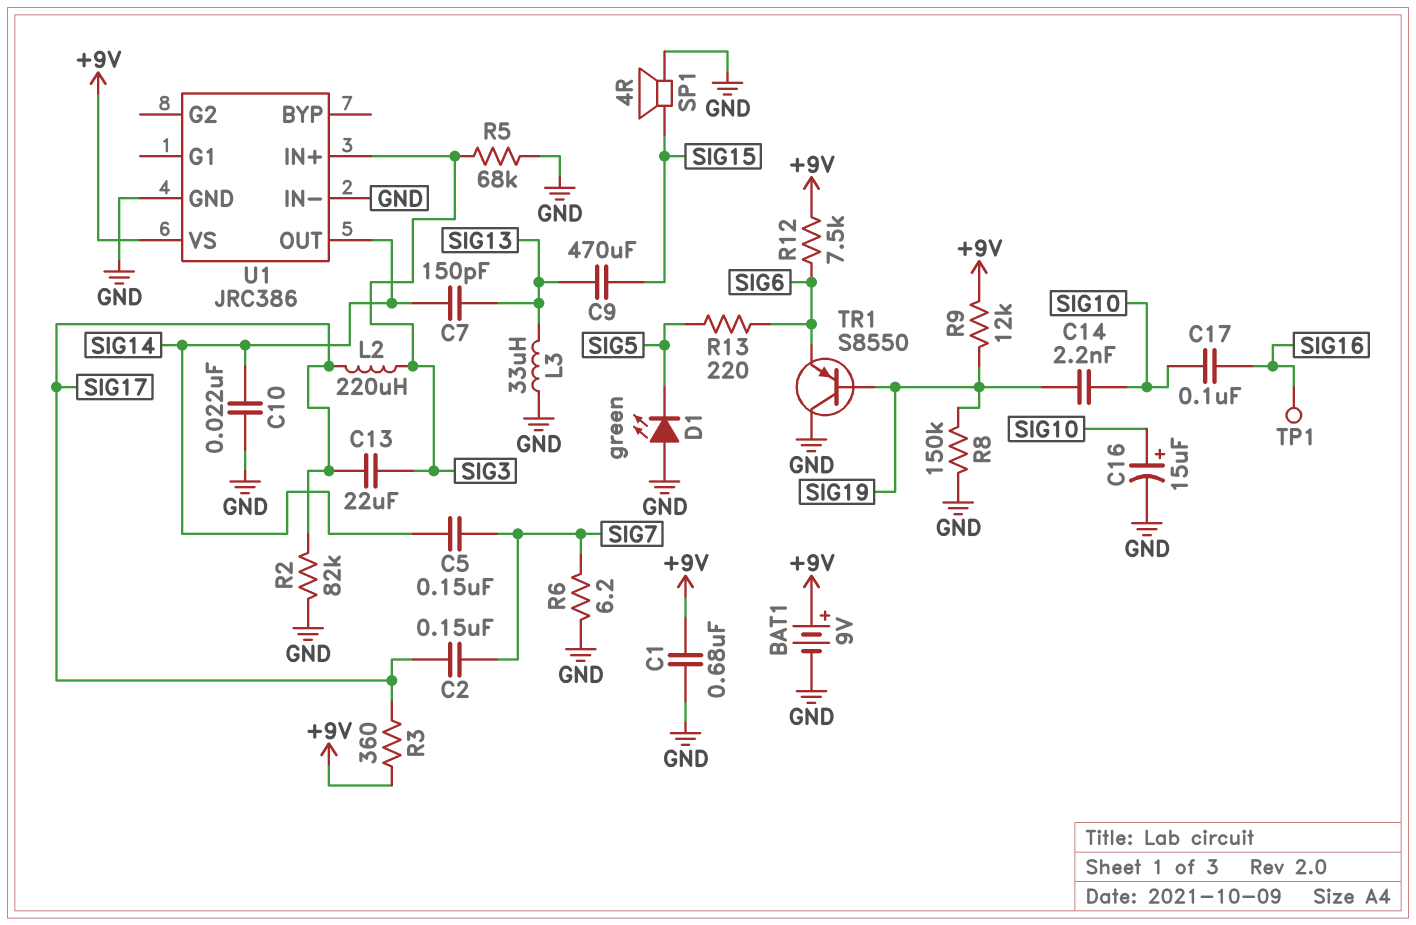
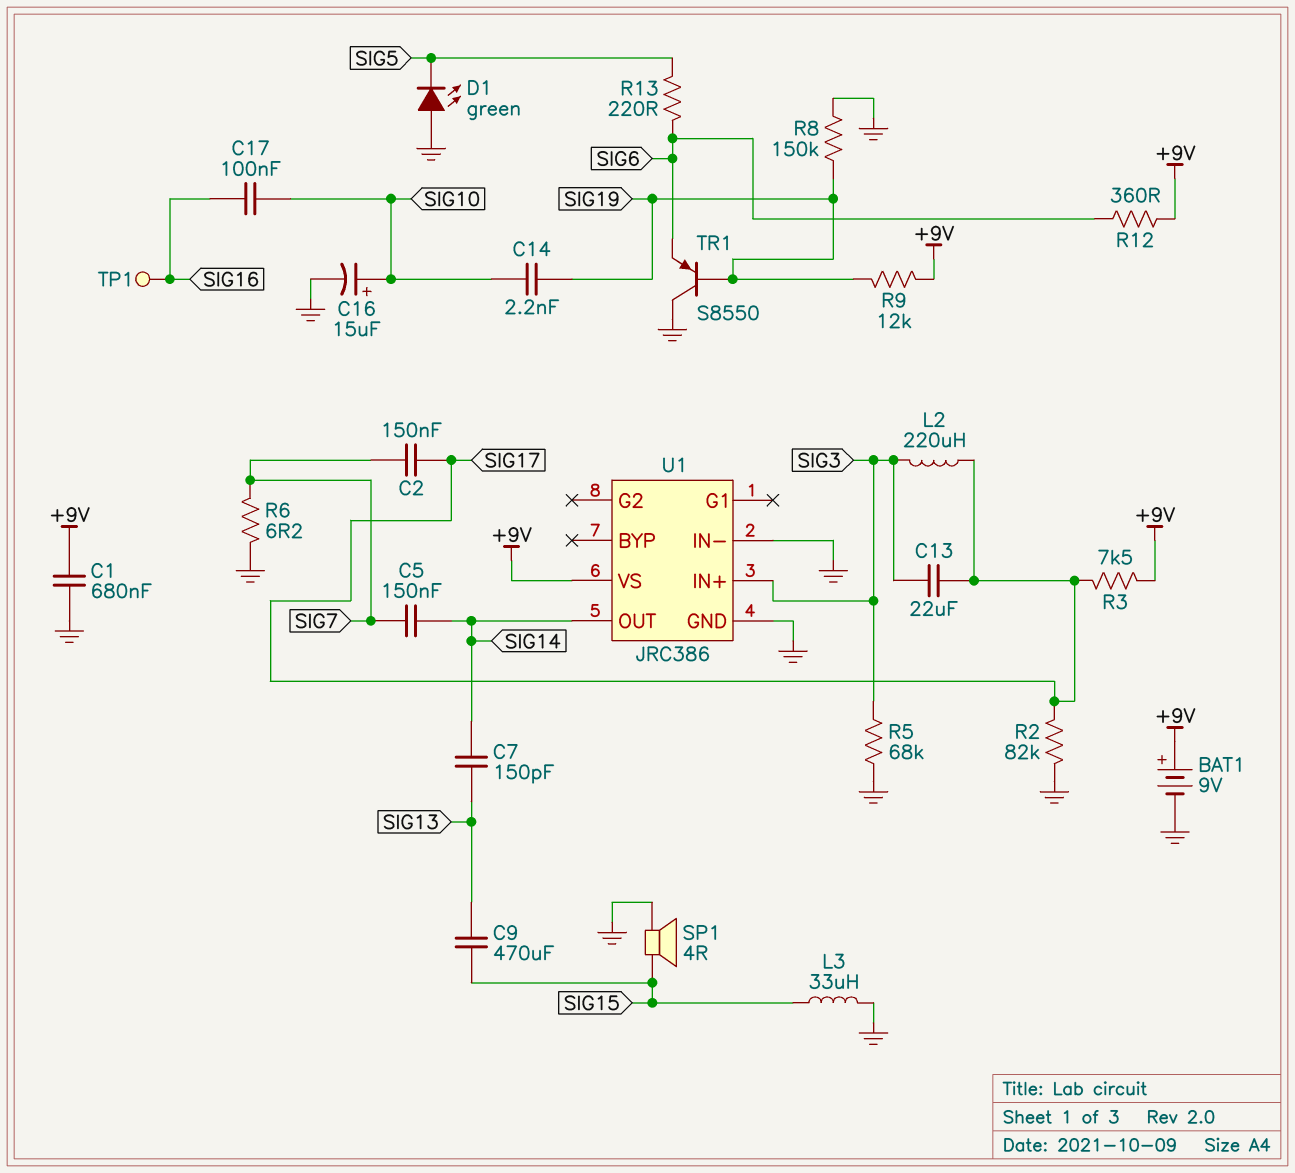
C10: 22nF (GND, SIG14) -> none
L3: 33uH (GND, SIG13) -> 33uH (GND, SIG15)
R3: 360 (+9V, SIG17) -> 7.5k (+9V, SIG17)
R12: 7.5k (+9V, SIG6) -> 360 (+9V, SIG6)

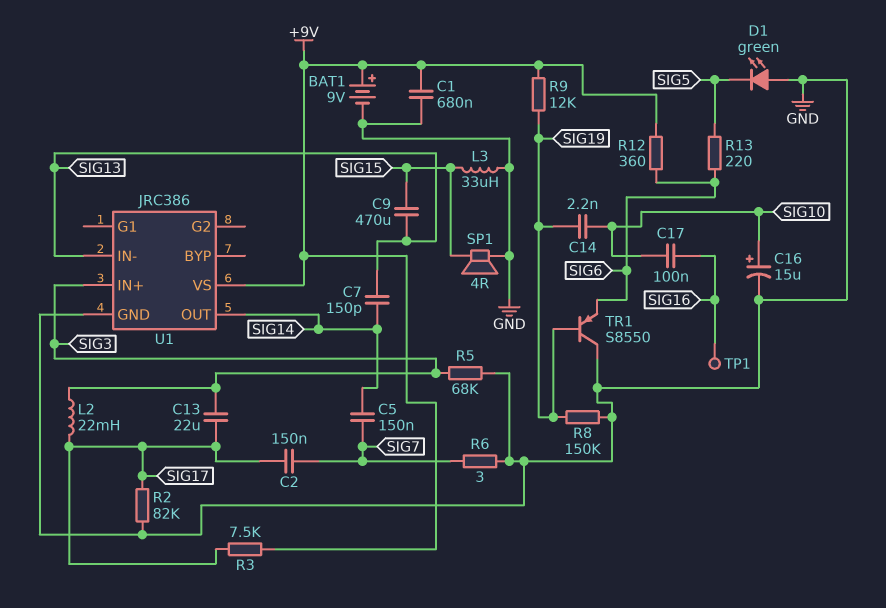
L2: 220uH (SIG3, SIG17) -> 22mH (SIG3, SIG17)
R6: 6.2 (GND, SIG7) -> 3 (GND, SIG7)
U1 pin IN-: GND -> SIG13

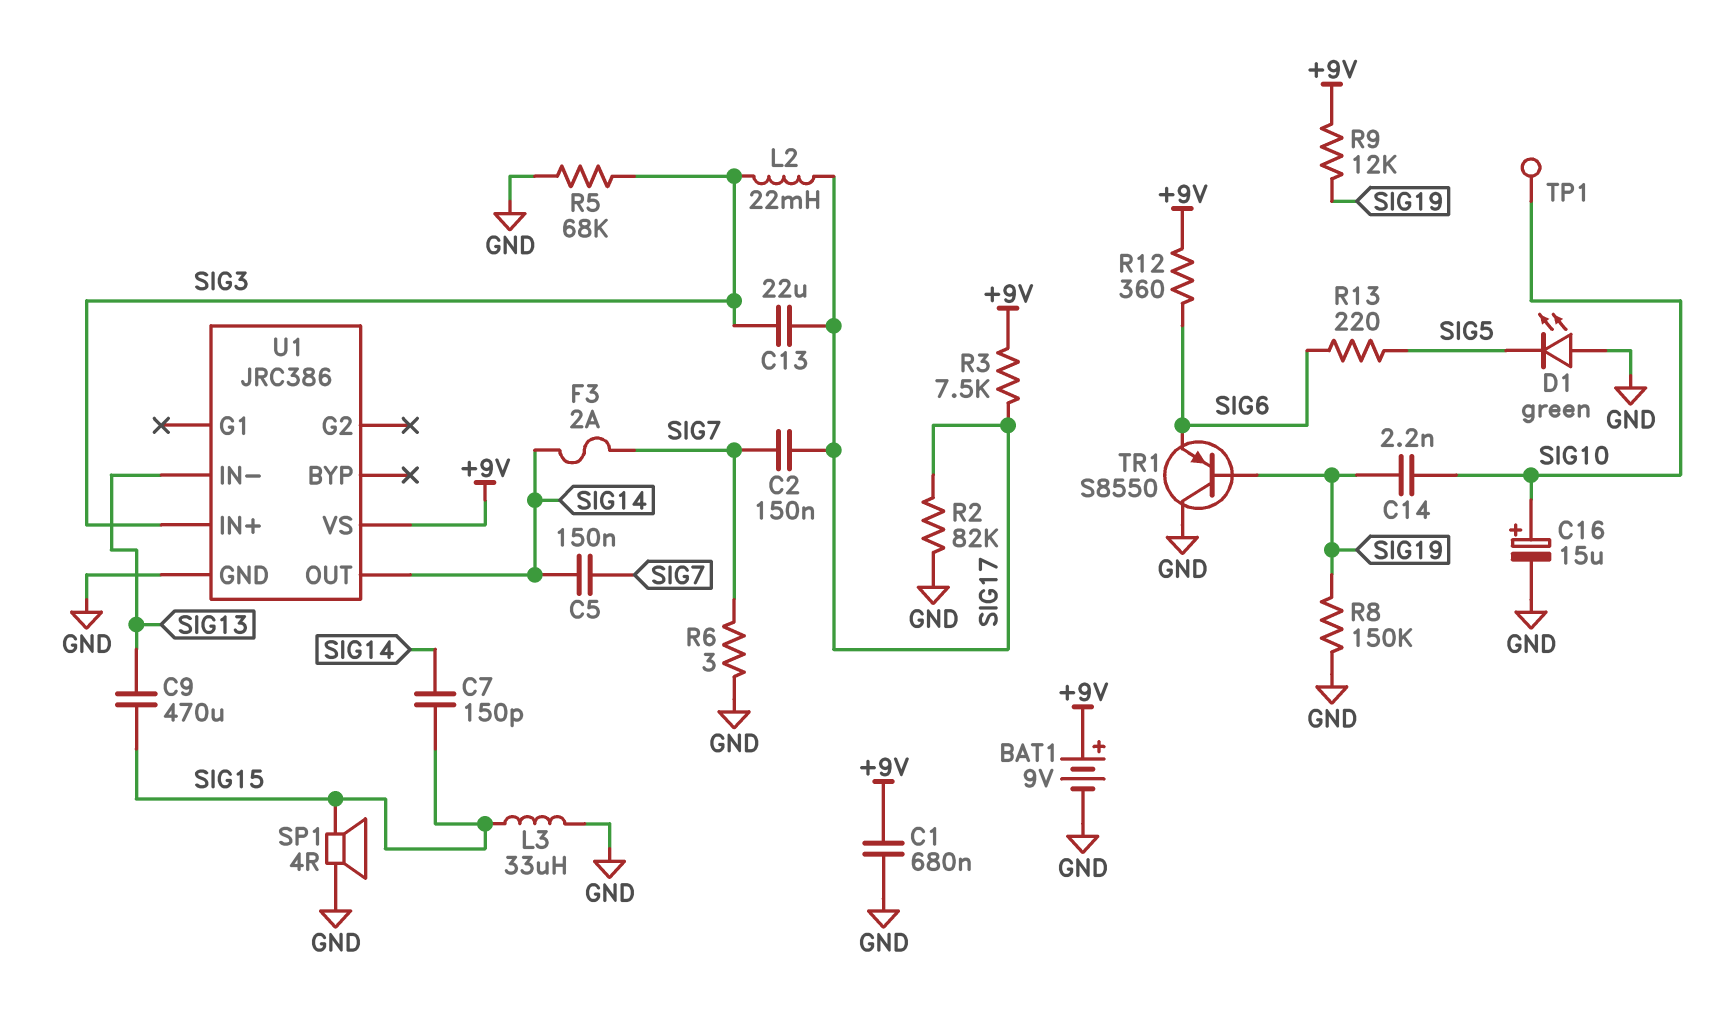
C7: 150pF (SIG13, SIG14) -> 150pF (SIG14, SIG15)
C17: 100nF (SIG10, SIG16) -> none
F3: none -> 2A (SIG7, SIG14)
TP1: test point (SIG16) -> test point (SIG10)

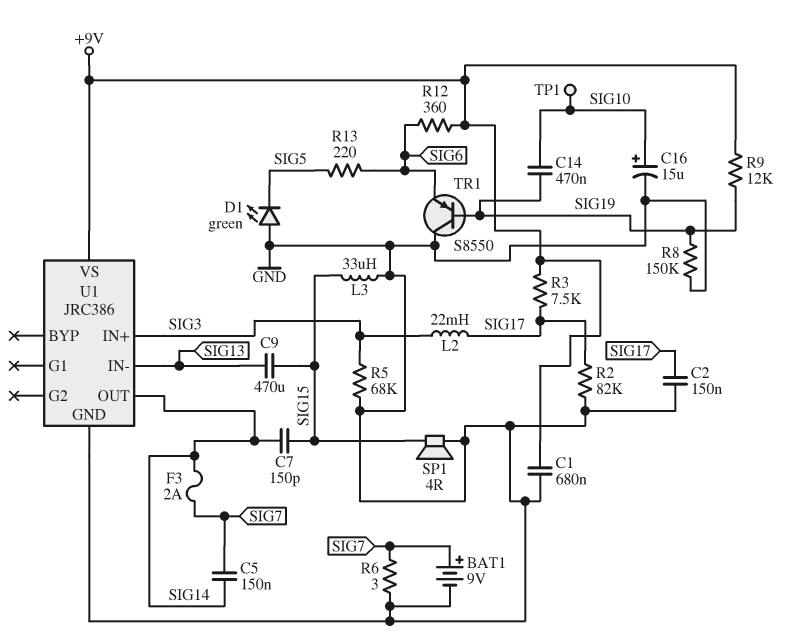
BAT1: 9V (plus +9V, minus GND) -> 9V (plus SIG7, minus GND)
C2: 150nF (SIG7, SIG17) -> 150nF (GND, SIG17)
C13: 22uF (SIG3, SIG17) -> none
C14: 2.2nF (SIG10, SIG19) -> 470nF (SIG10, SIG19)

